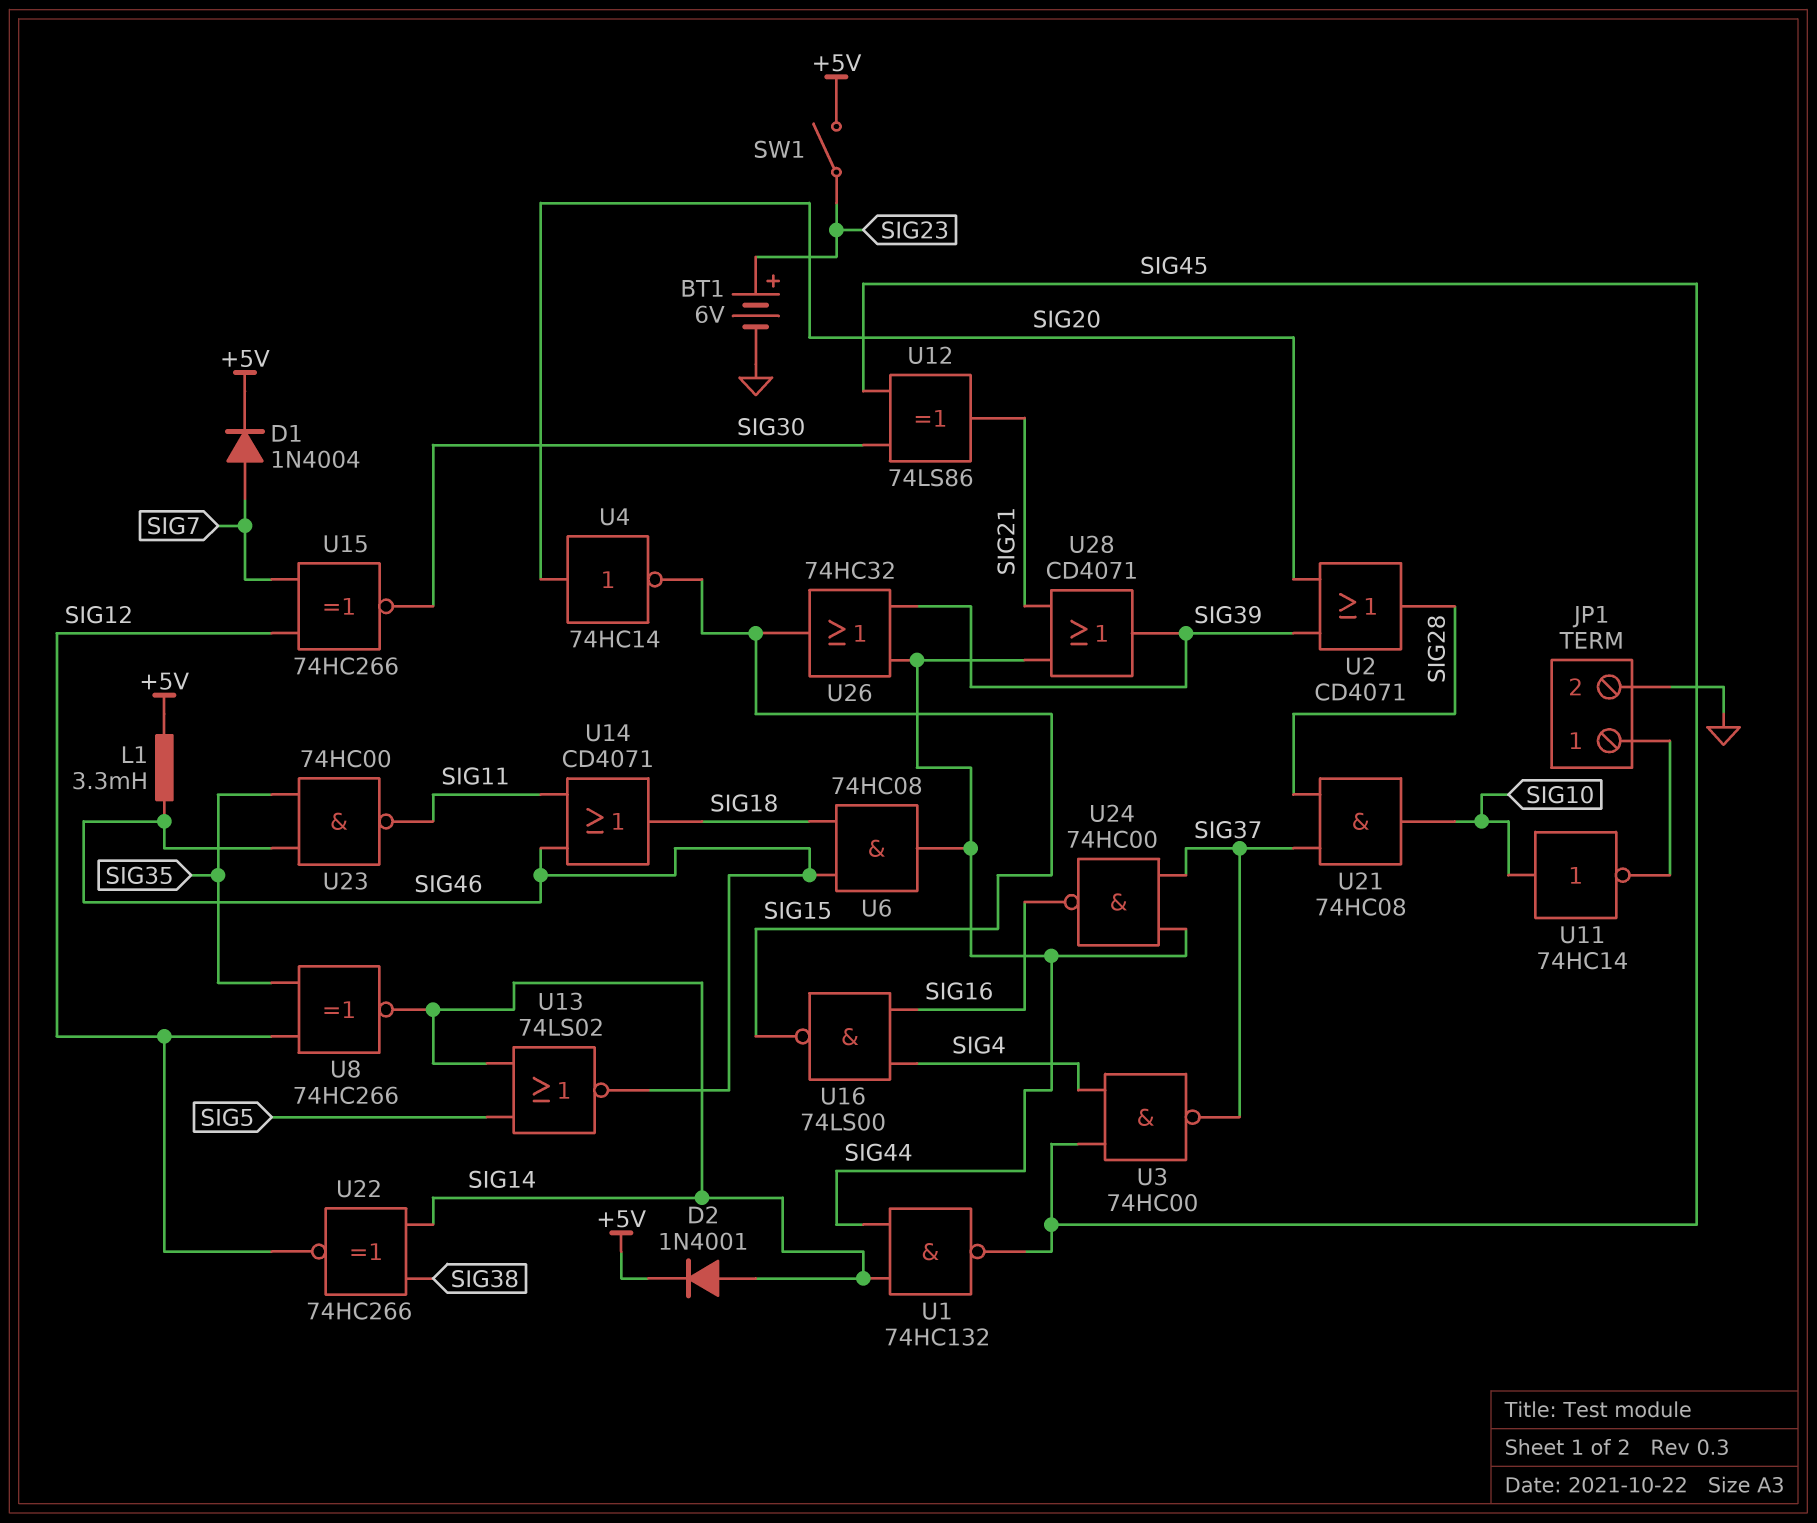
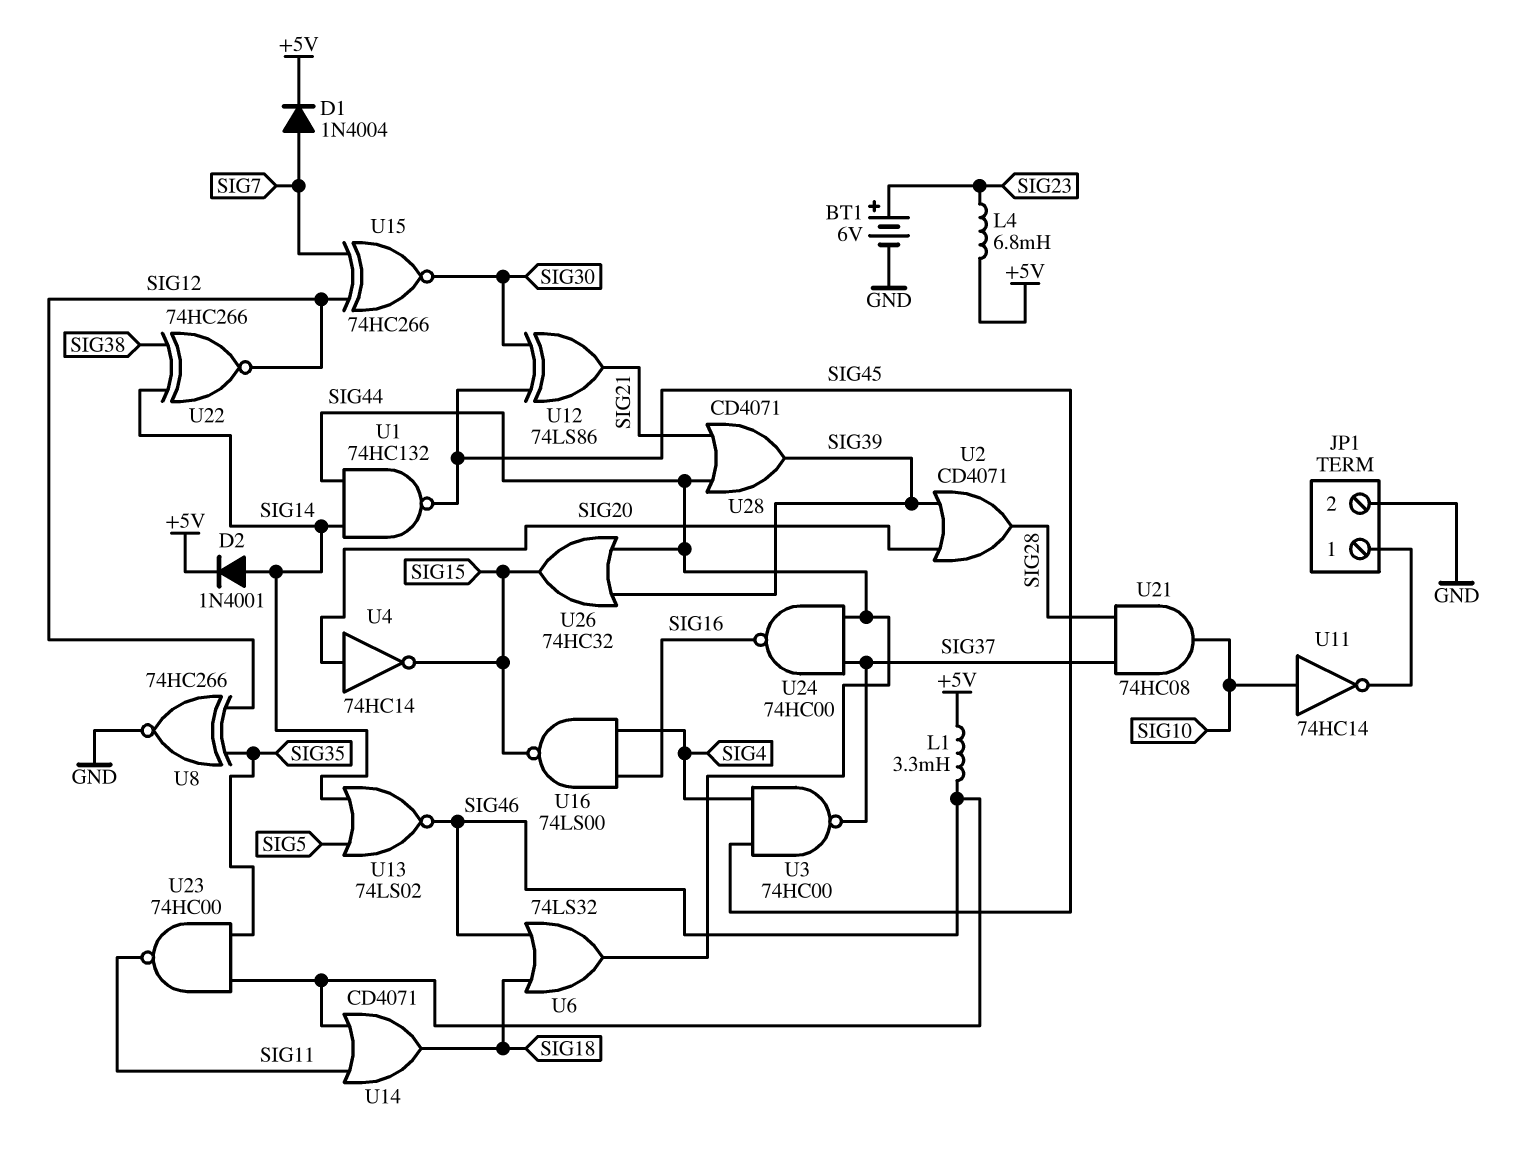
L4: none -> 6.8mH (+5V, SIG23)
SW1: switch (+5V, SIG23) -> none
U6: AND 74HC08 (in SIG18, in SIG46, out SIG44) -> OR 74LS32 (in SIG18, in SIG46, out SIG44)
U8: XNOR 74HC266 (in SIG12, in SIG35, out SIG14) -> XNOR 74HC266 (in SIG12, in SIG35, out GND)

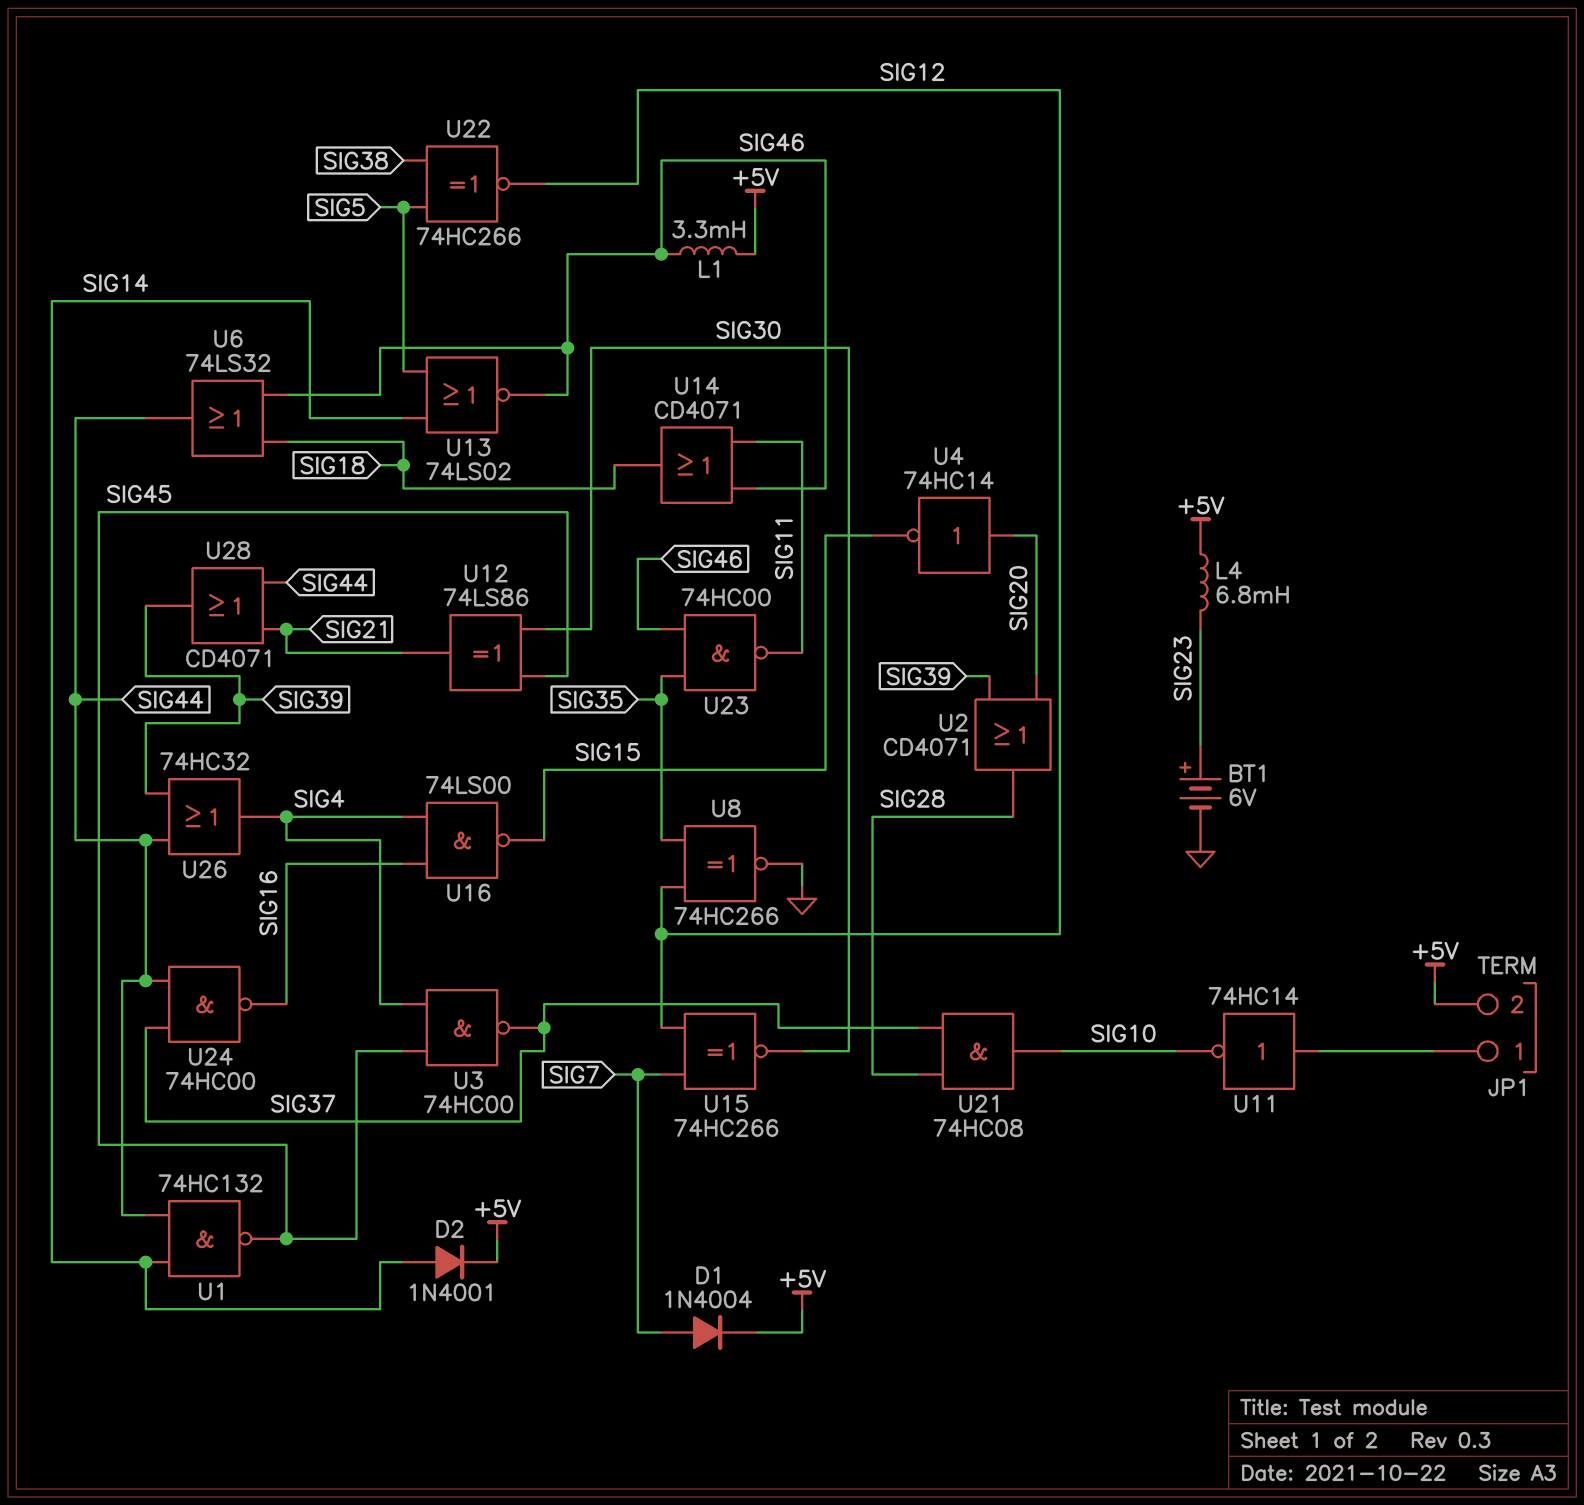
JP1 pin 2: GND -> +5V
U11: NOT 74HC14 (in SIG10, out JP1/1) -> NOT 74HC14 (in JP1/1, out SIG10)
U22: XNOR 74HC266 (in SIG14, in SIG38, out SIG12) -> XNOR 74HC266 (in SIG5, in SIG38, out SIG12)
U26: OR 74HC32 (in SIG39, in SIG44, out SIG15) -> OR 74HC32 (in SIG39, in SIG44, out SIG4)

